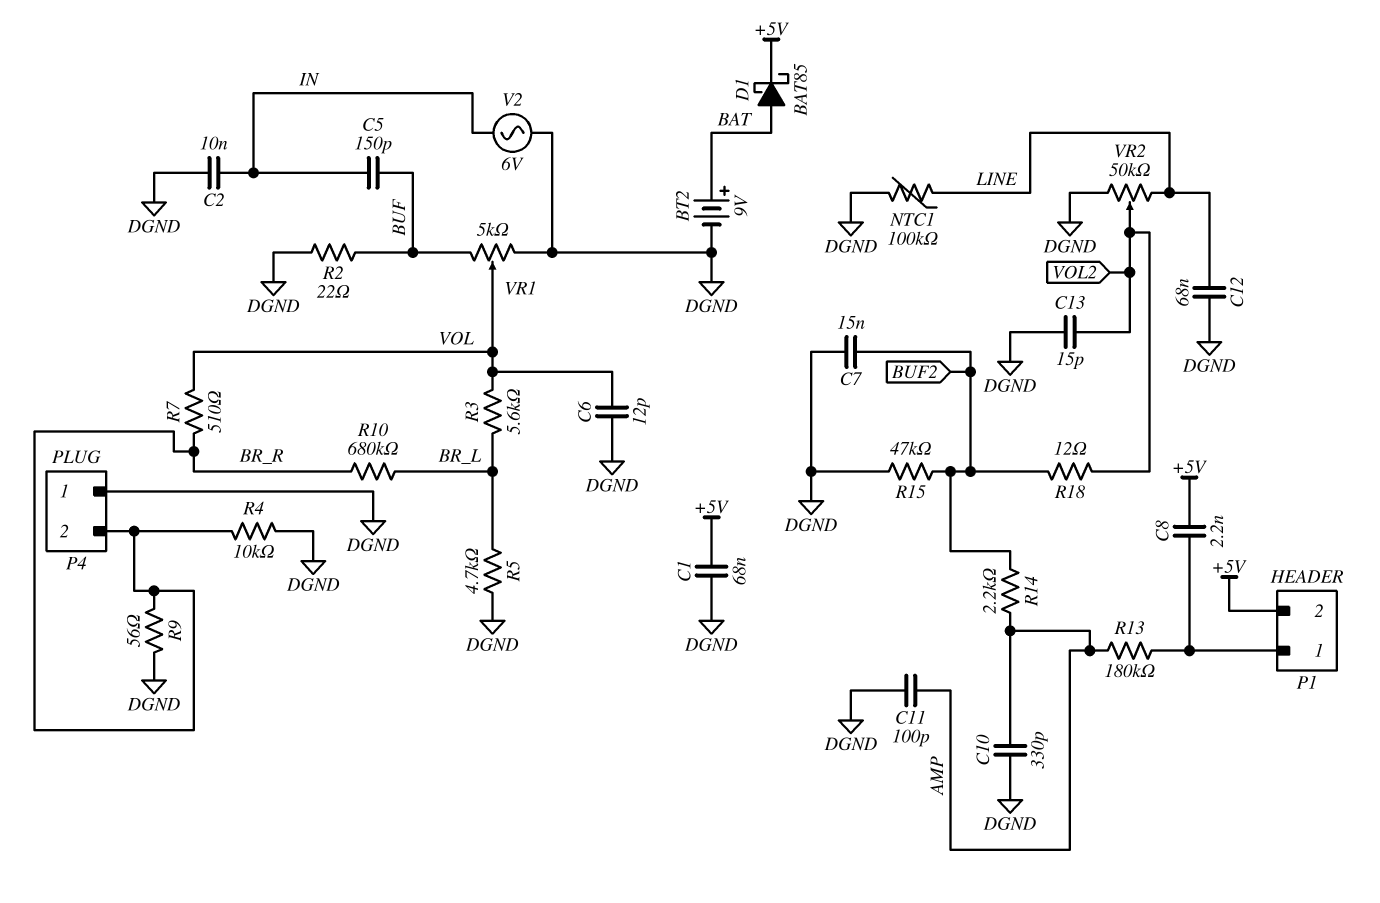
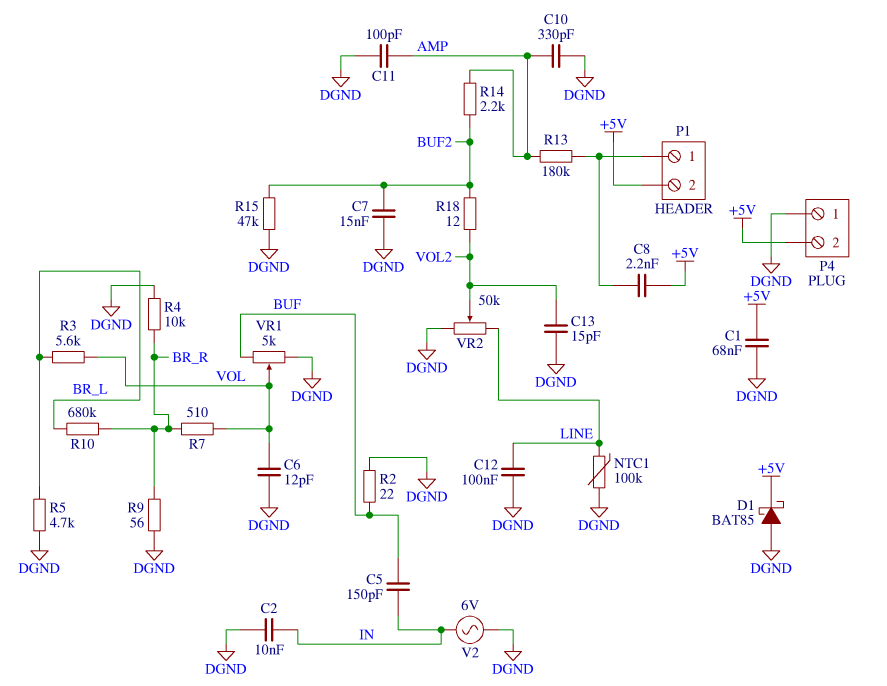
BT2: 9V (plus BAT, minus DGND) -> none
C12: 68nF (DGND, LINE) -> 100nF (DGND, LINE)
D1: schottky BAT85 (A BAT, K +5V) -> schottky BAT85 (A DGND, K +5V)
P4 pin 2: BR_R -> +5V

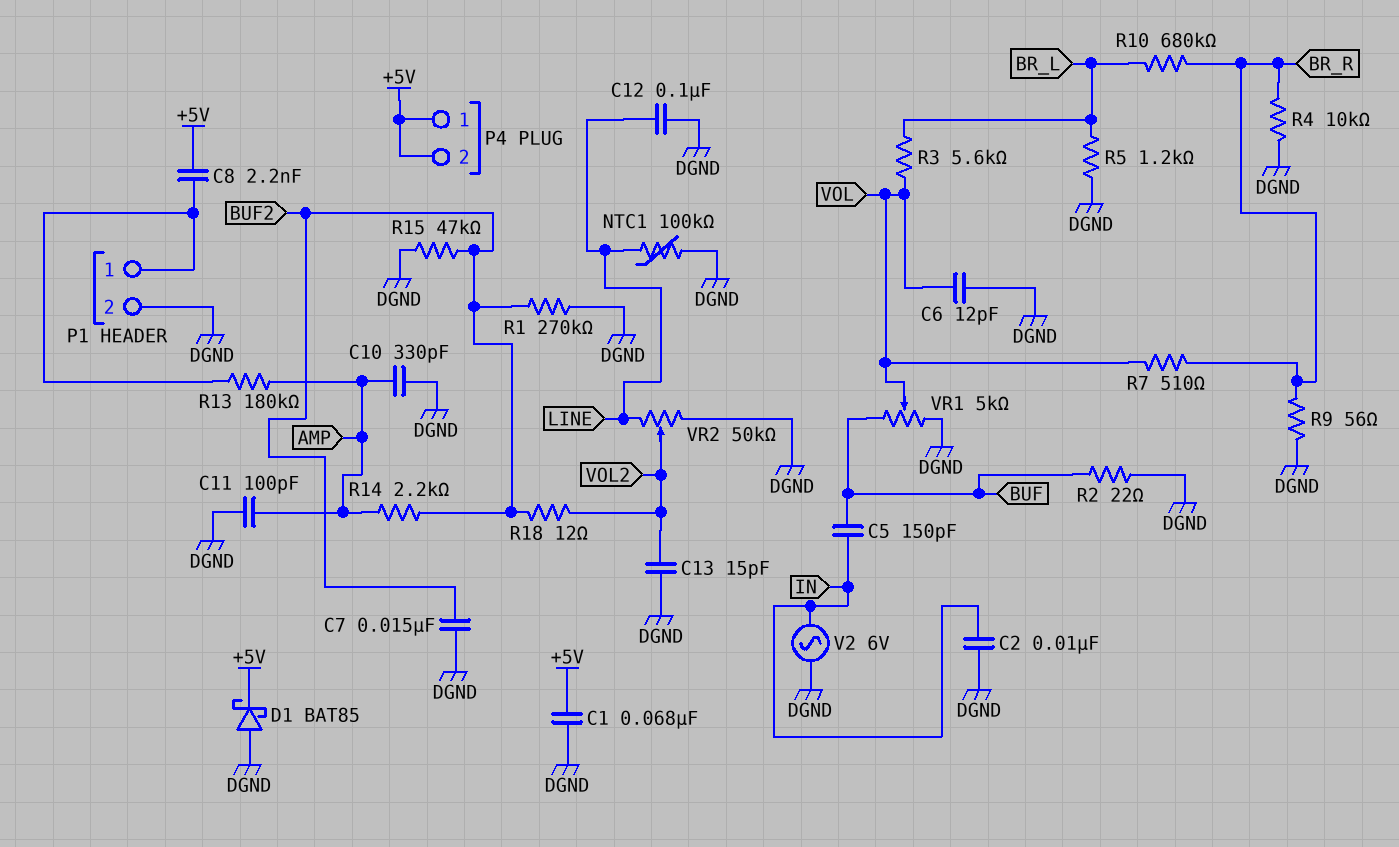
P1 pin 2: +5V -> DGND
P4 pin 1: DGND -> +5V
R1: none -> 270k (BUF2, DGND)
R5: 4.7k (BR_L, DGND) -> 1.2k (BR_L, DGND)

